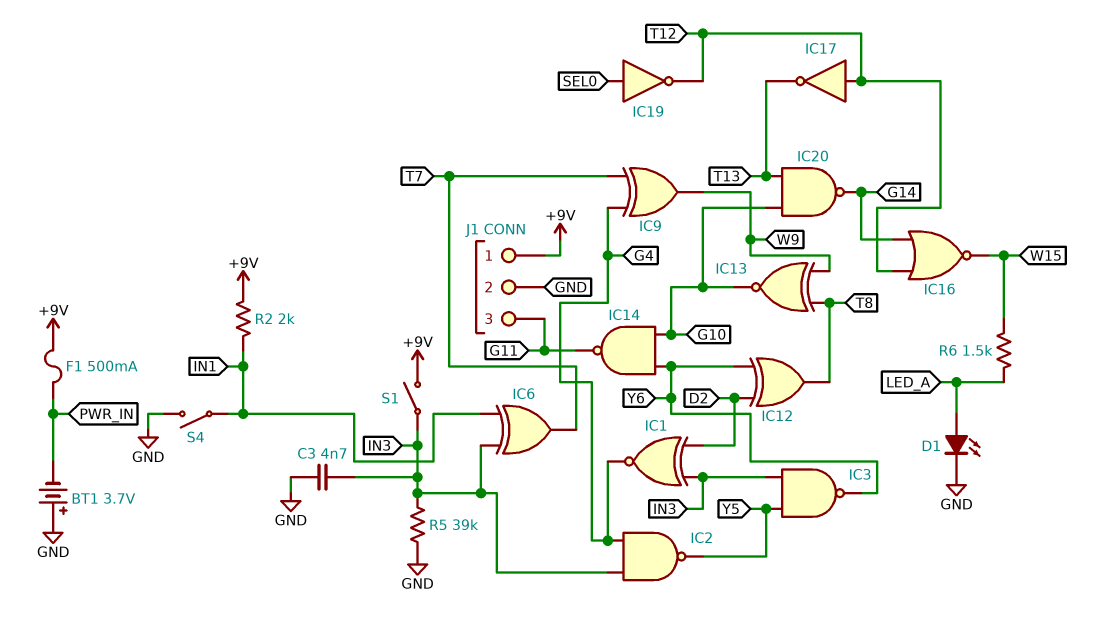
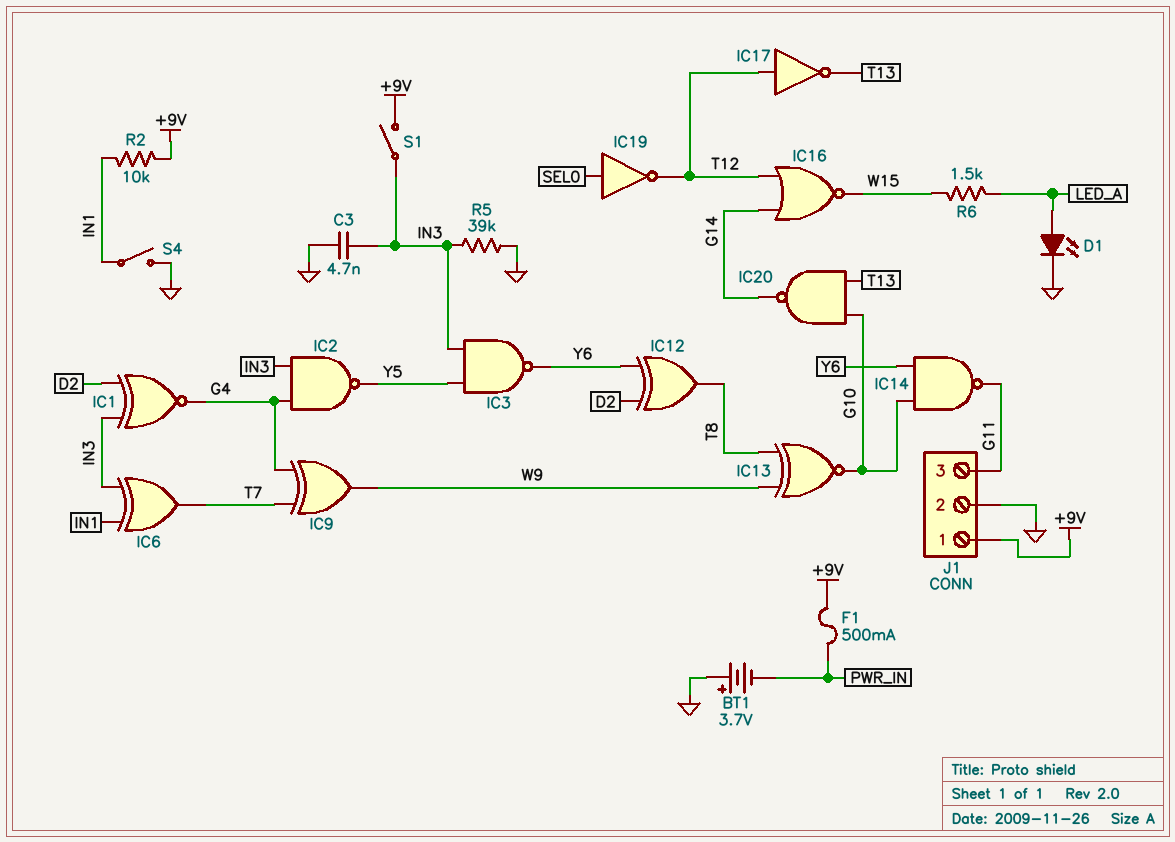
R2: 2k (+9V, IN1) -> 10k (+9V, IN1)

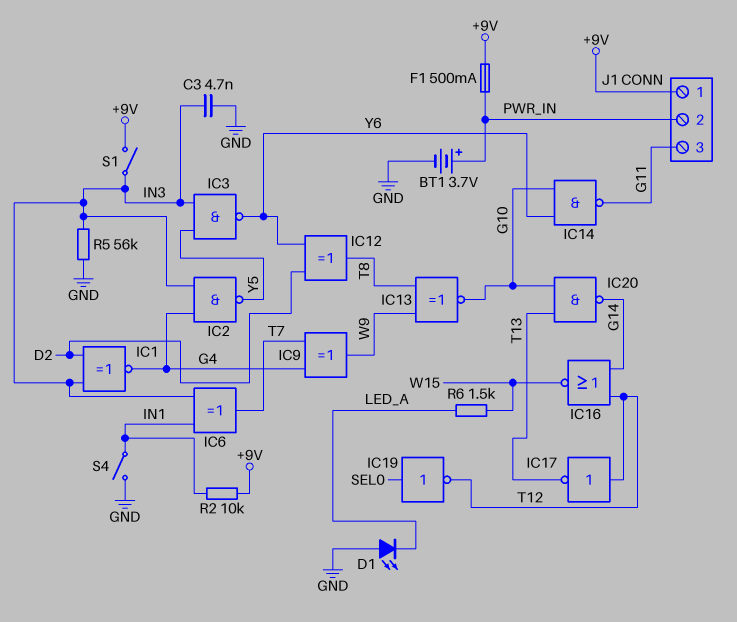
BT1: 3.7V (plus GND, minus PWR_IN) -> 3.7V (plus PWR_IN, minus GND)
D1: LED (A LED_A, K GND) -> LED (A GND, K LED_A)
J1 pin 2: GND -> PWR_IN
R5: 39k (GND, IN3) -> 56k (GND, IN3)

